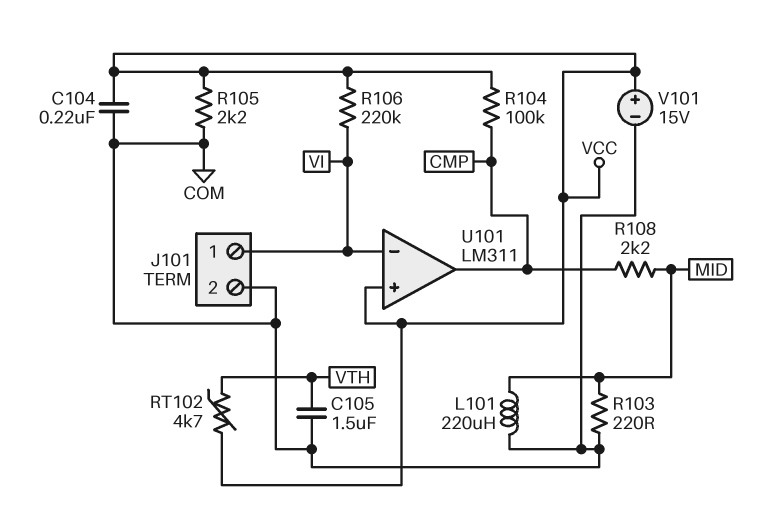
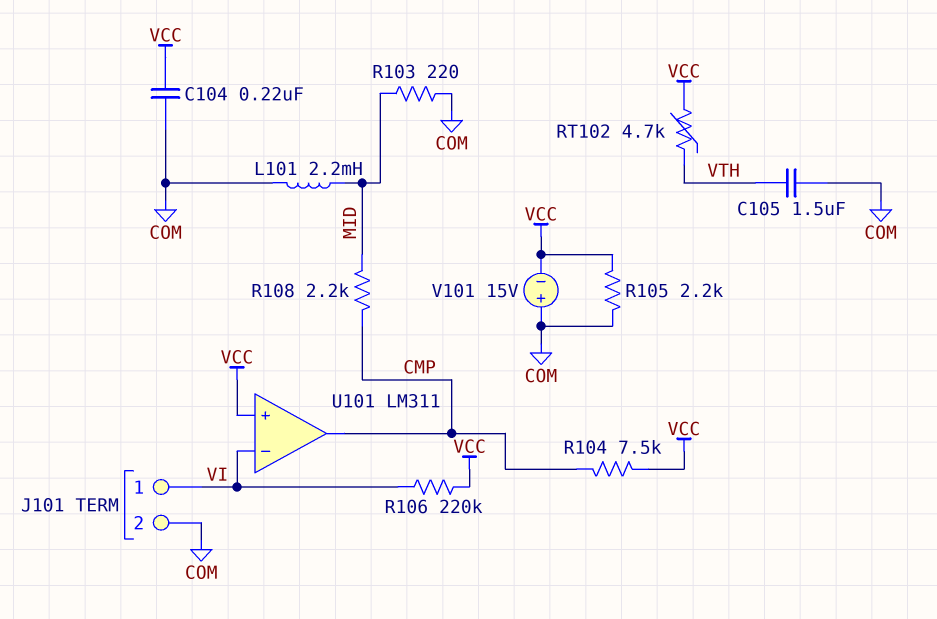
L101: 220uH (COM, MID) -> 2.2mH (COM, MID)
R104: 100k (CMP, VCC) -> 7.5k (CMP, VCC)
V101: 15V (plus VCC, minus COM) -> 15V (plus COM, minus VCC)

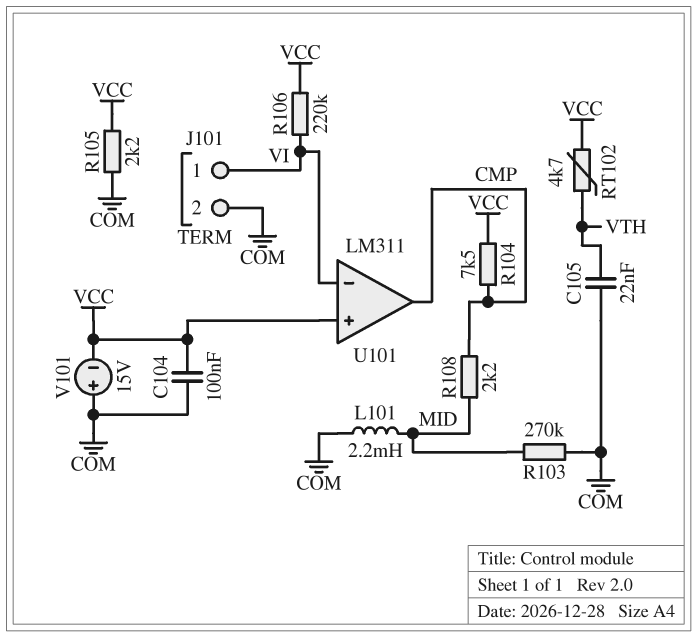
C104: 220nF (COM, VCC) -> 100nF (COM, VCC)
C105: 1.5uF (COM, VTH) -> 22nF (COM, VTH)
R103: 220 (COM, MID) -> 270k (COM, MID)

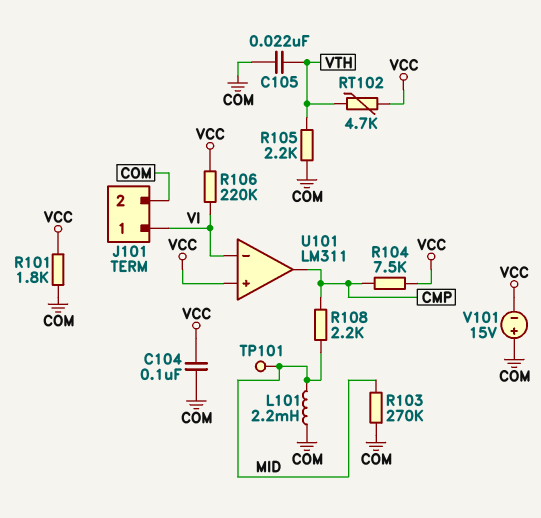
R101: none -> 1.8k (COM, VCC)
R105: 2.2k (COM, VCC) -> 2.2k (COM, VTH)
TP101: none -> test point (MID)

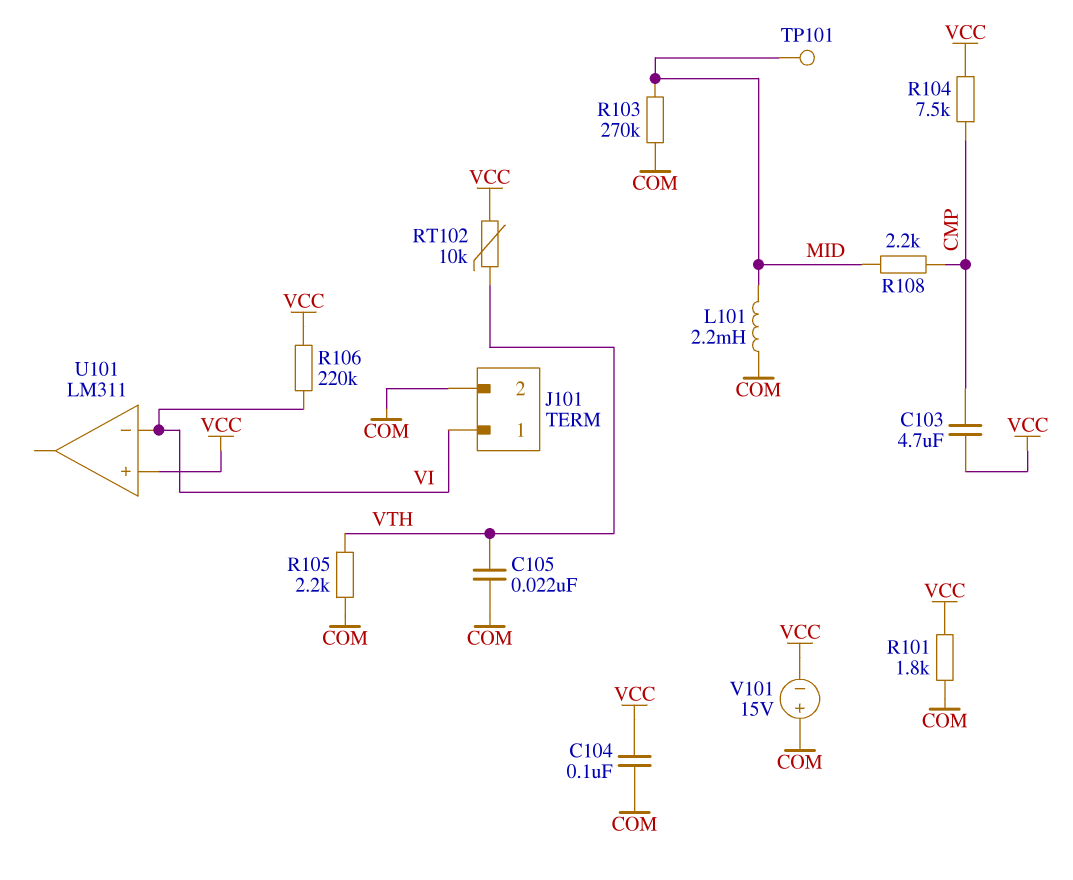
C103: none -> 4.7uF (CMP, VCC)
RT102: 4.7k (VCC, VTH) -> 10k (VCC, VTH)
U101 pin out: CMP -> none

